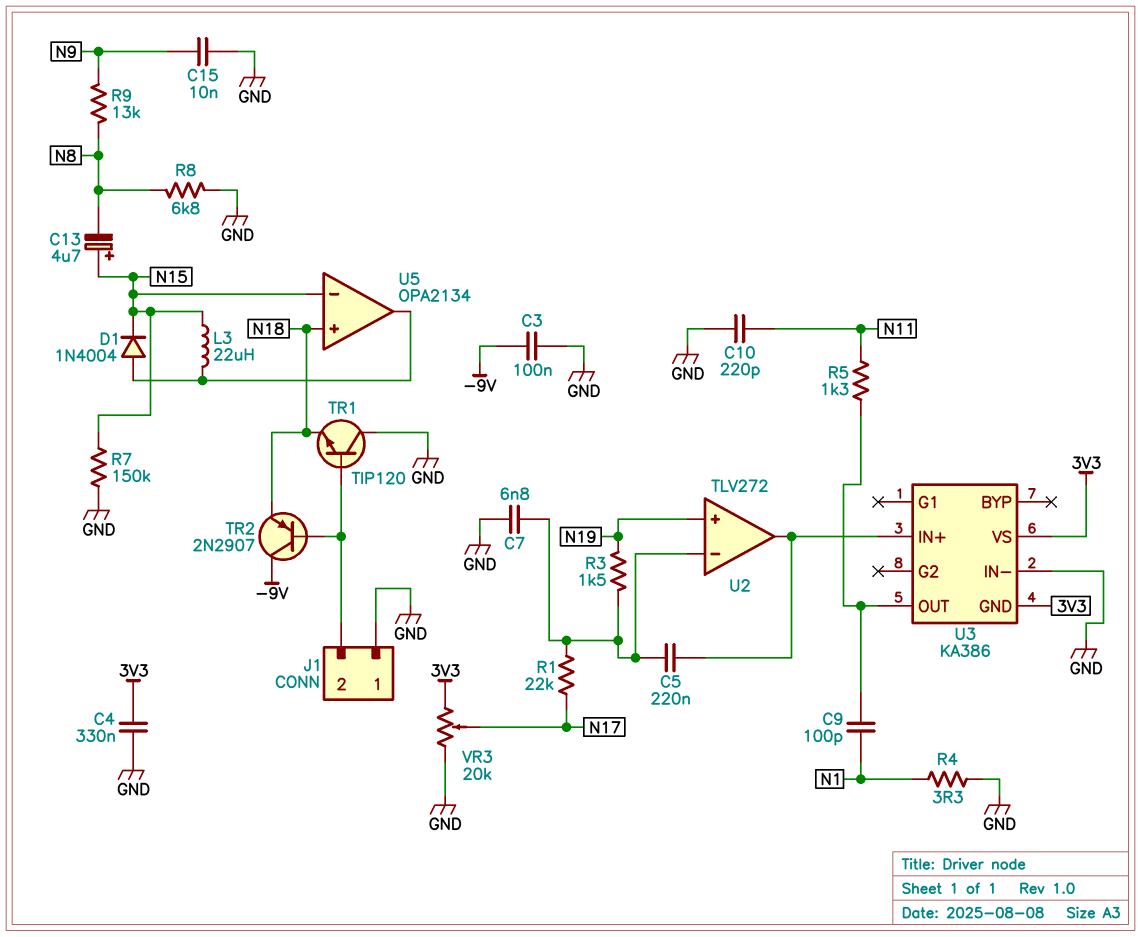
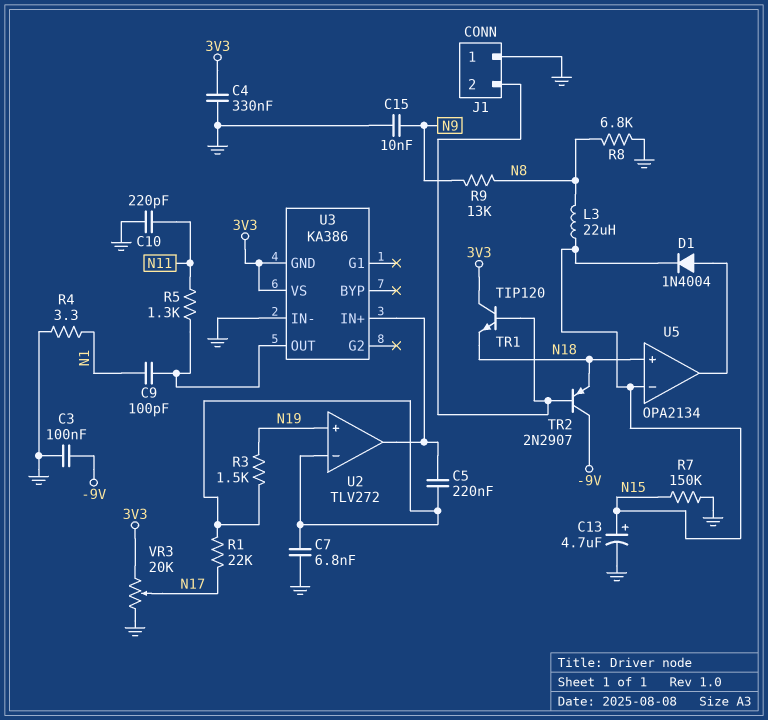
C13: 4.7uF (plus N15, minus N8) -> 4.7uF (plus N15, minus GND)
L3: 22uH (N15, U5/out) -> 22uH (N8, N15)
TR1: NPN TIP120 (B J1/2, C GND, E N18) -> NPN TIP120 (B J1/2, C 3V3, E N18)

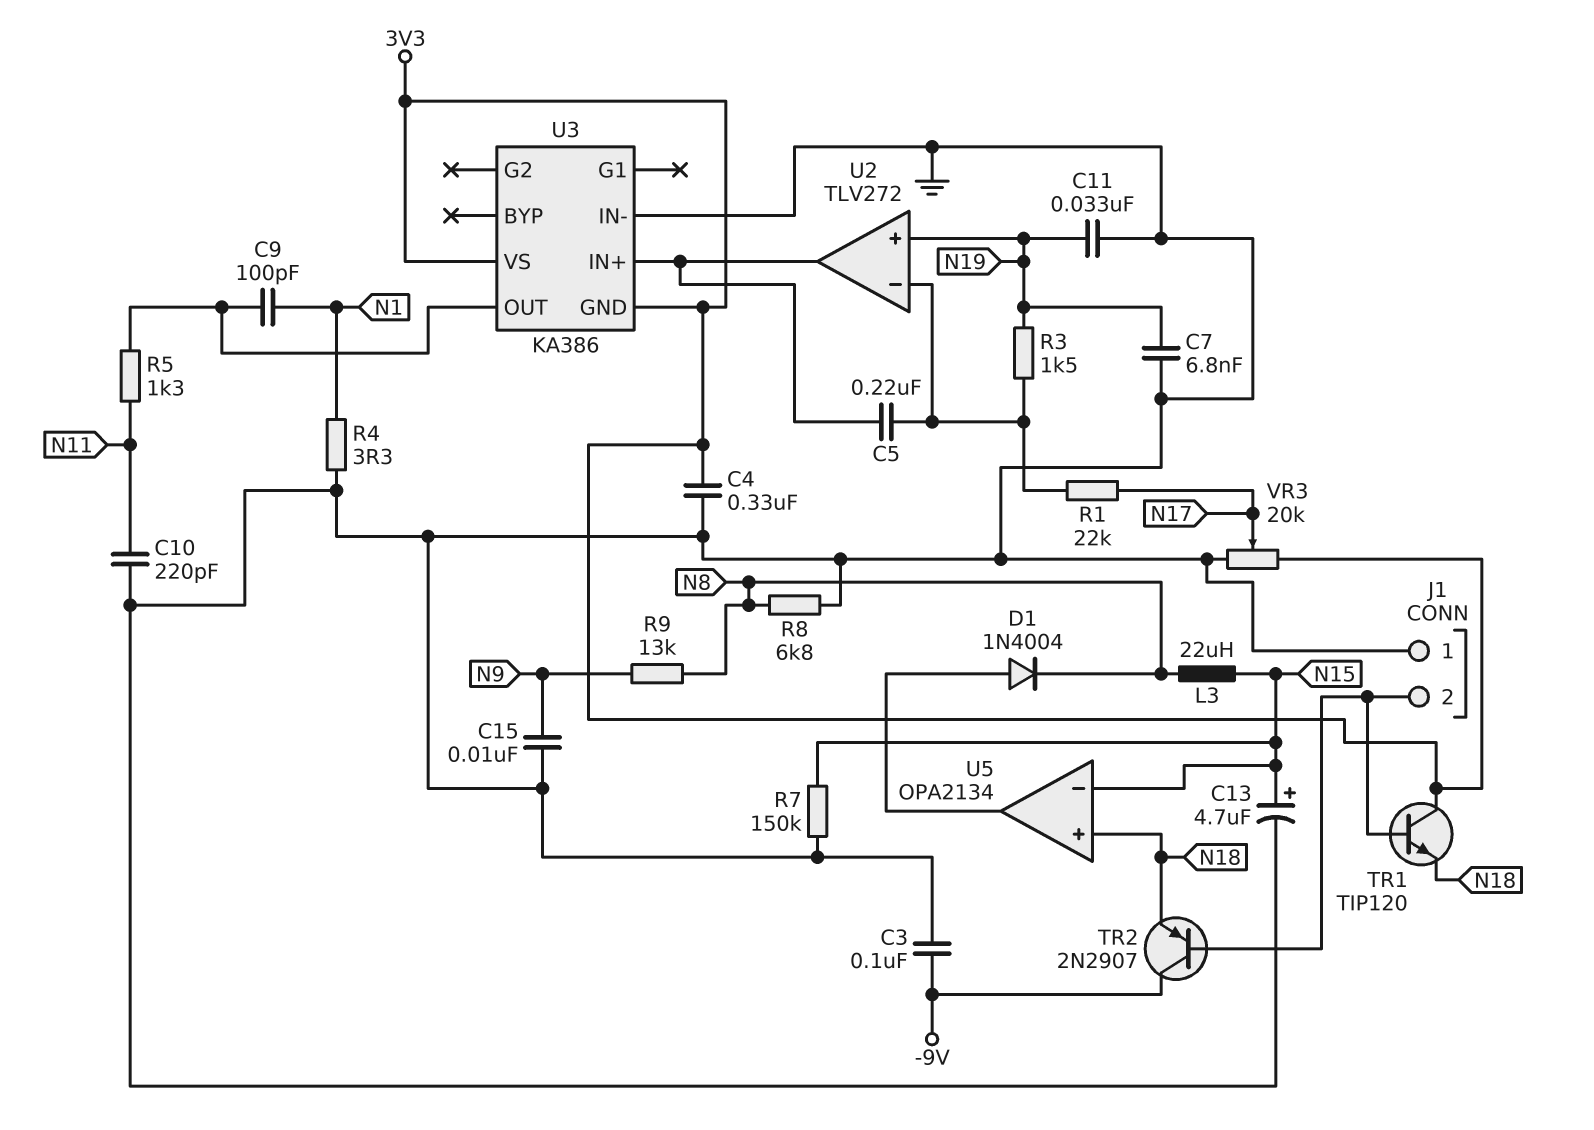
C7: 6.8nF (GND, U2/in-) -> 6.8nF (GND, N19)
C11: none -> 33nF (GND, N19)
D1: diode 1N4004 (A U5/out, K N15) -> diode 1N4004 (A U5/out, K N8)

